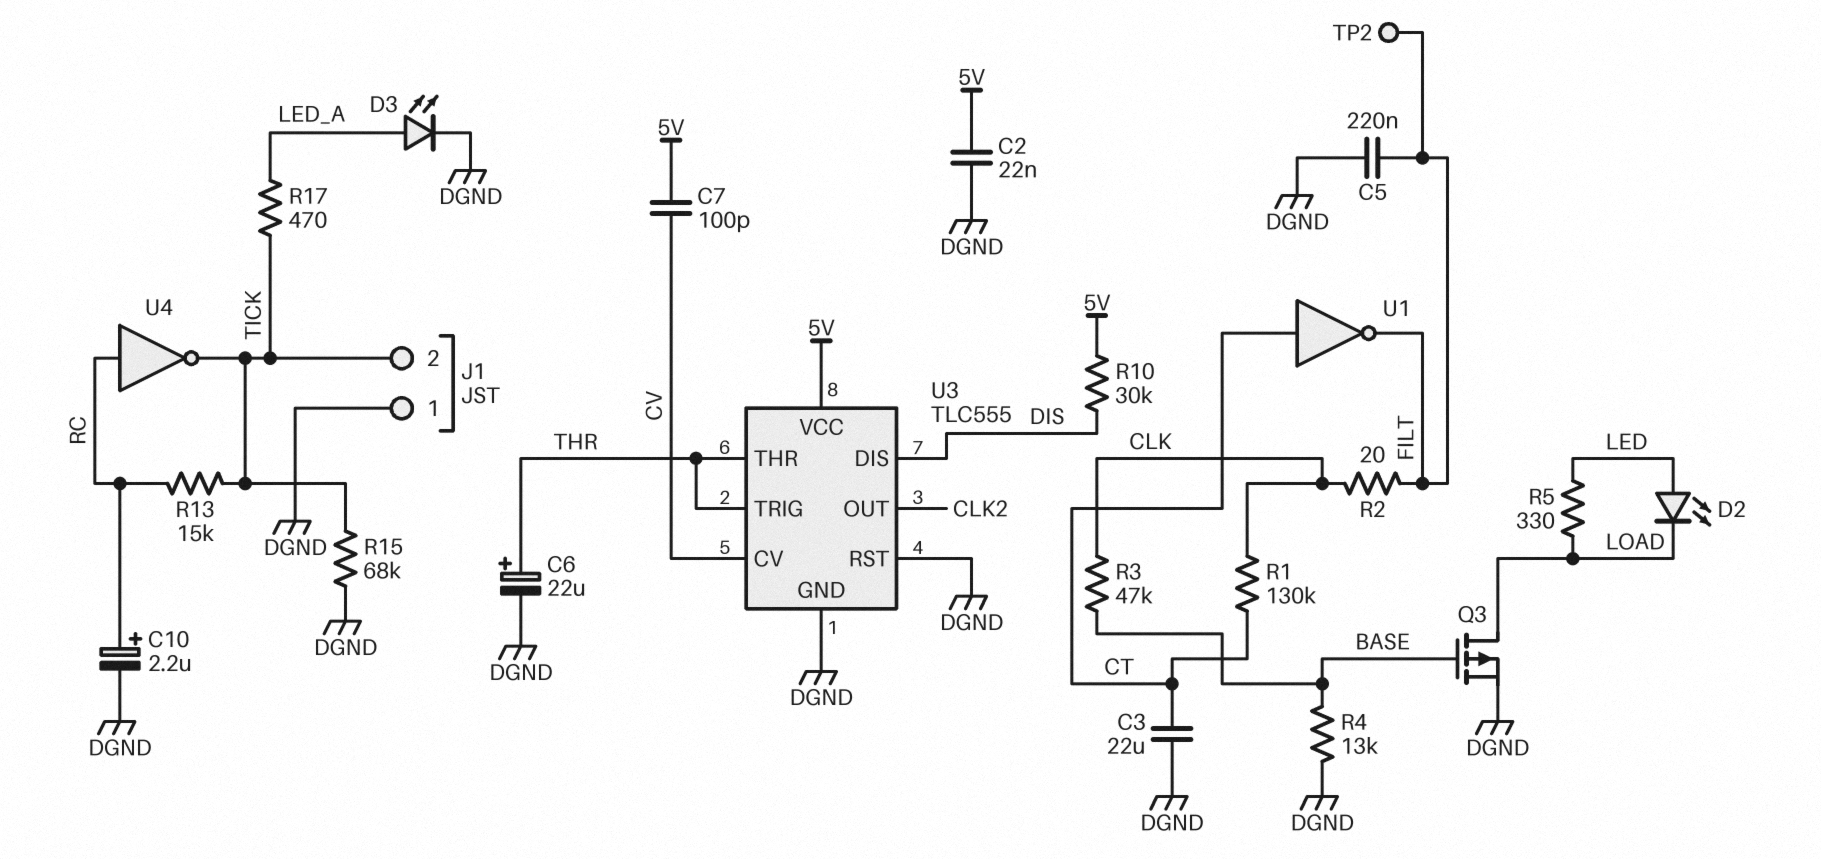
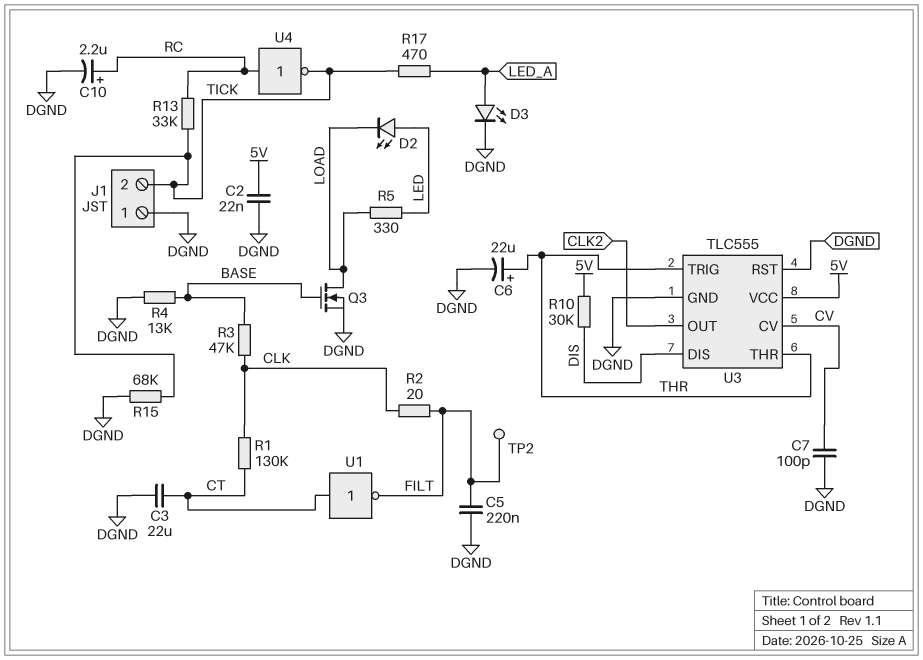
C7: 100pF (5V, CV) -> 100pF (CV, DGND)
Q3: PMOS (G BASE, D LOAD, S DGND) -> NMOS (G BASE, D LOAD, S DGND)
R13: 15k (RC, TICK) -> 33k (RC, TICK)

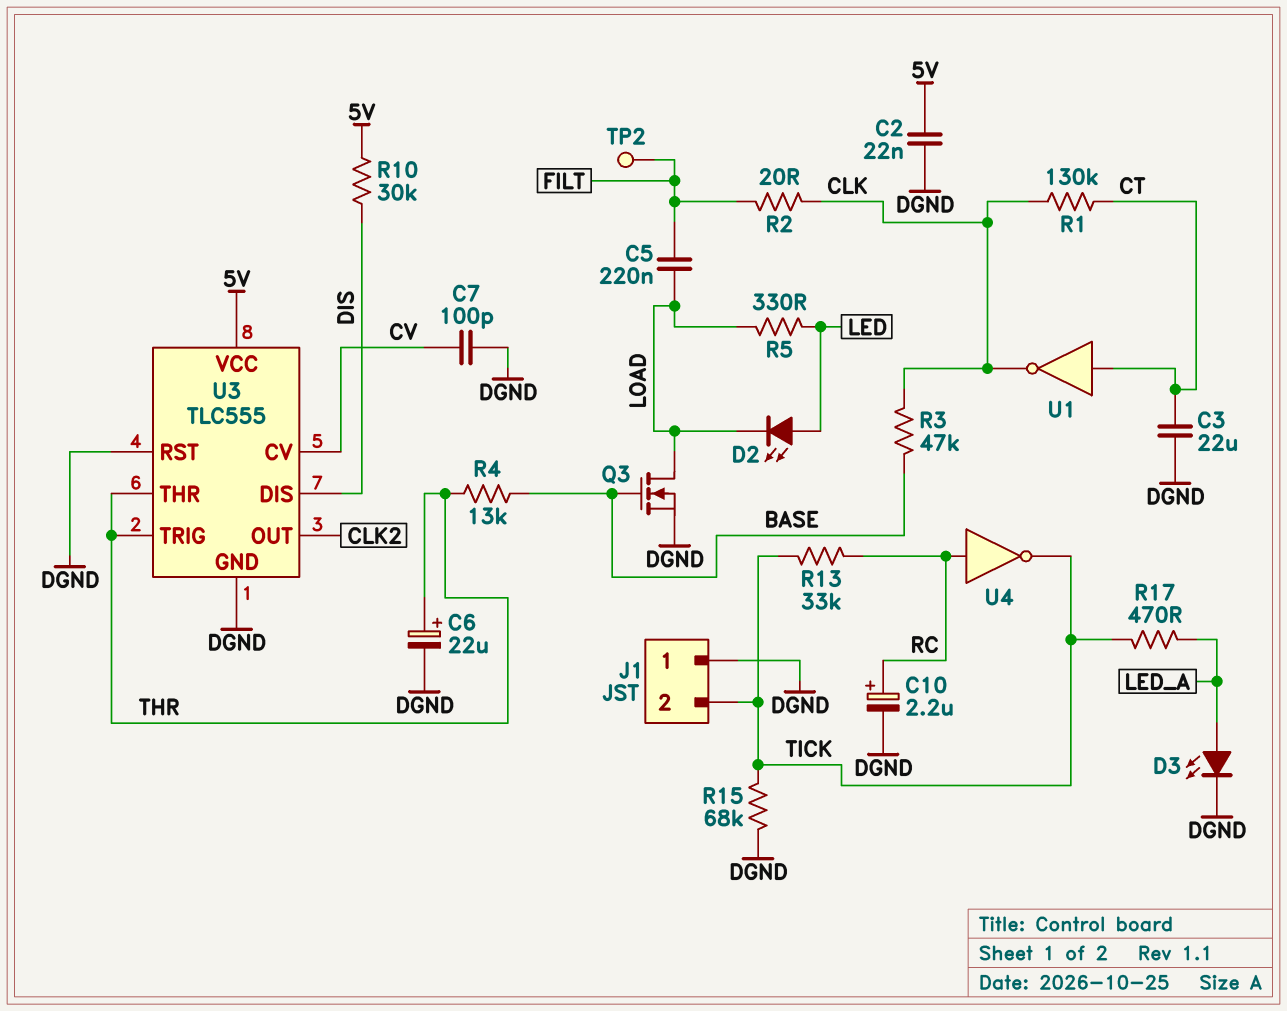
C5: 220nF (DGND, FILT) -> 220nF (FILT, LOAD)
R4: 13k (BASE, DGND) -> 13k (BASE, THR)
U1: NOT (in CT, out FILT) -> NOT (in CT, out CLK)

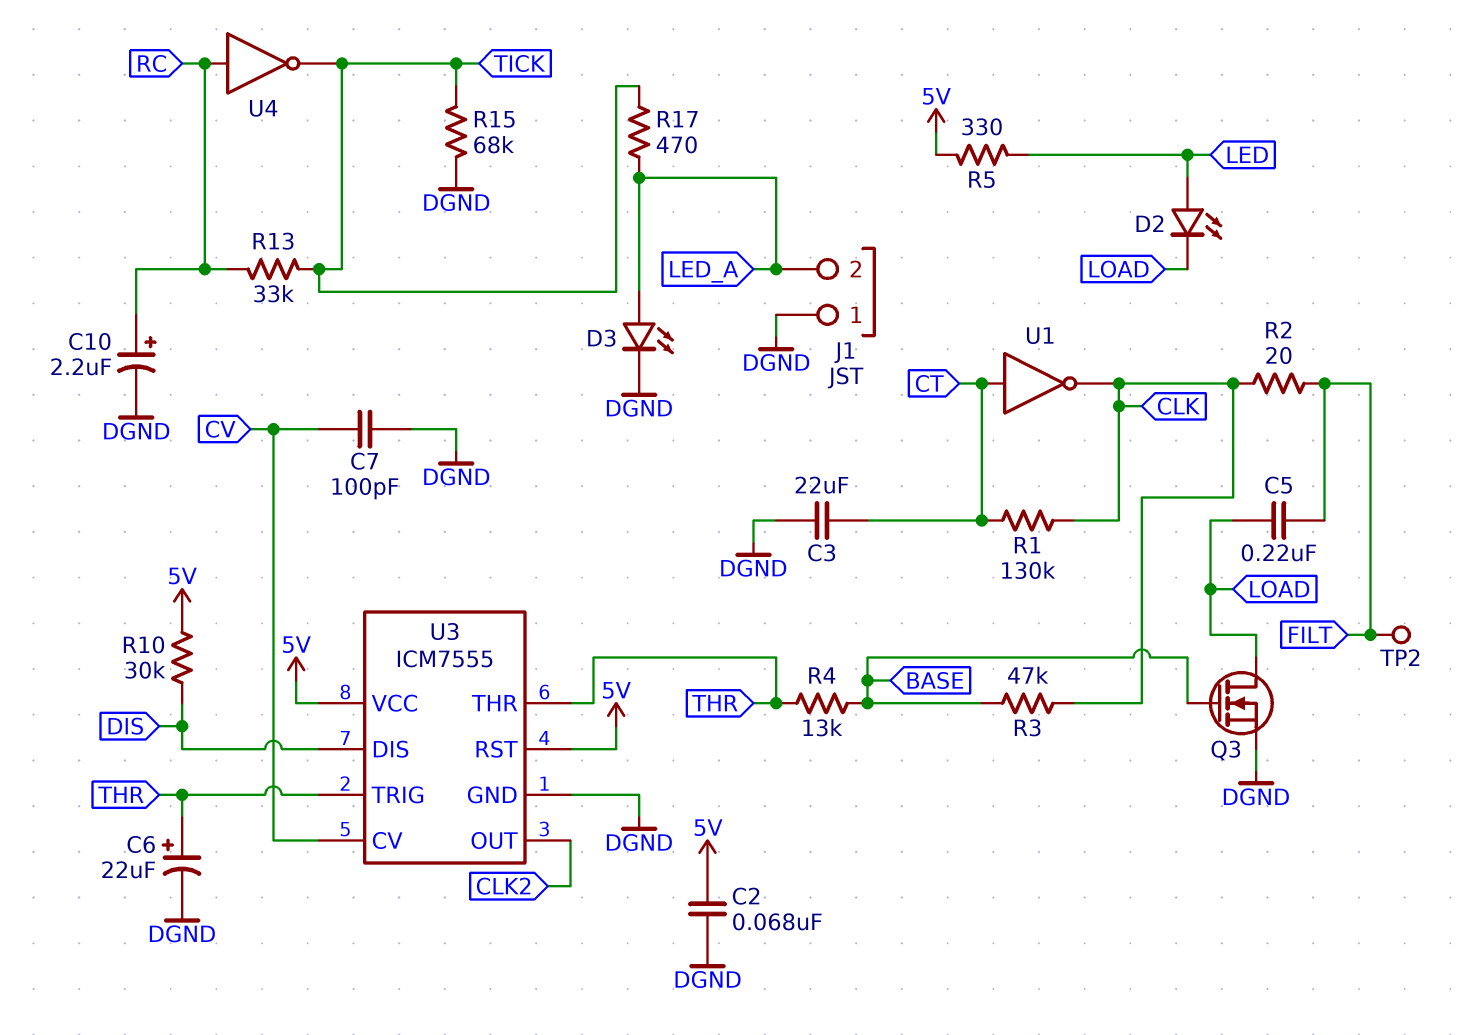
C2: 22nF (5V, DGND) -> 68nF (5V, DGND)
J1 pin 2: TICK -> LED_A
R5: 330 (LED, LOAD) -> 330 (5V, LED)
U3: TLC555 -> ICM7555
U3 pin RST: DGND -> 5V

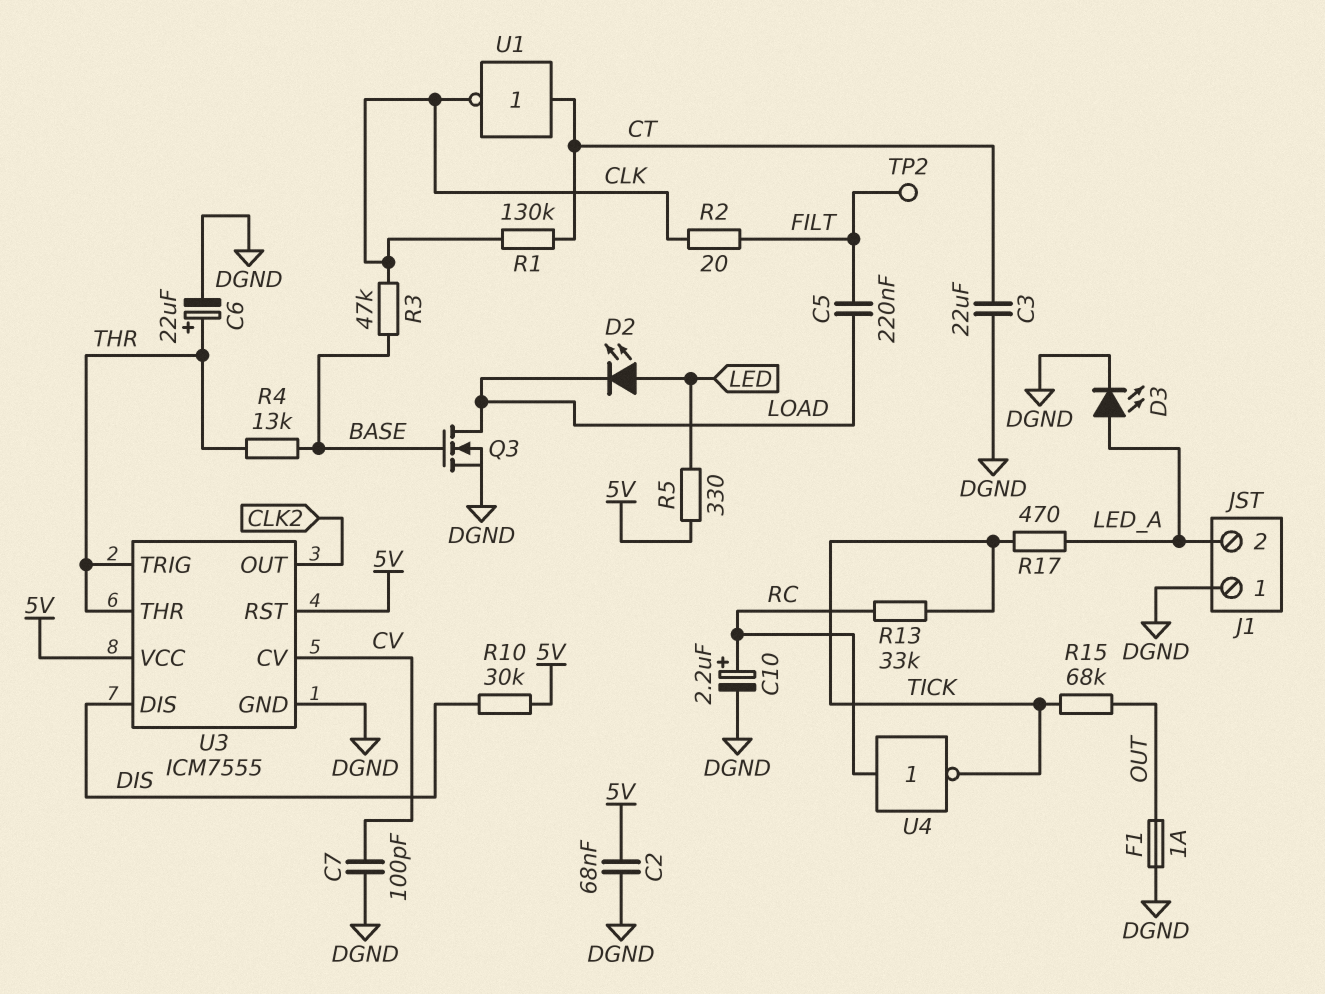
F1: none -> 1A (DGND, OUT)
R15: 68k (DGND, TICK) -> 68k (OUT, TICK)

